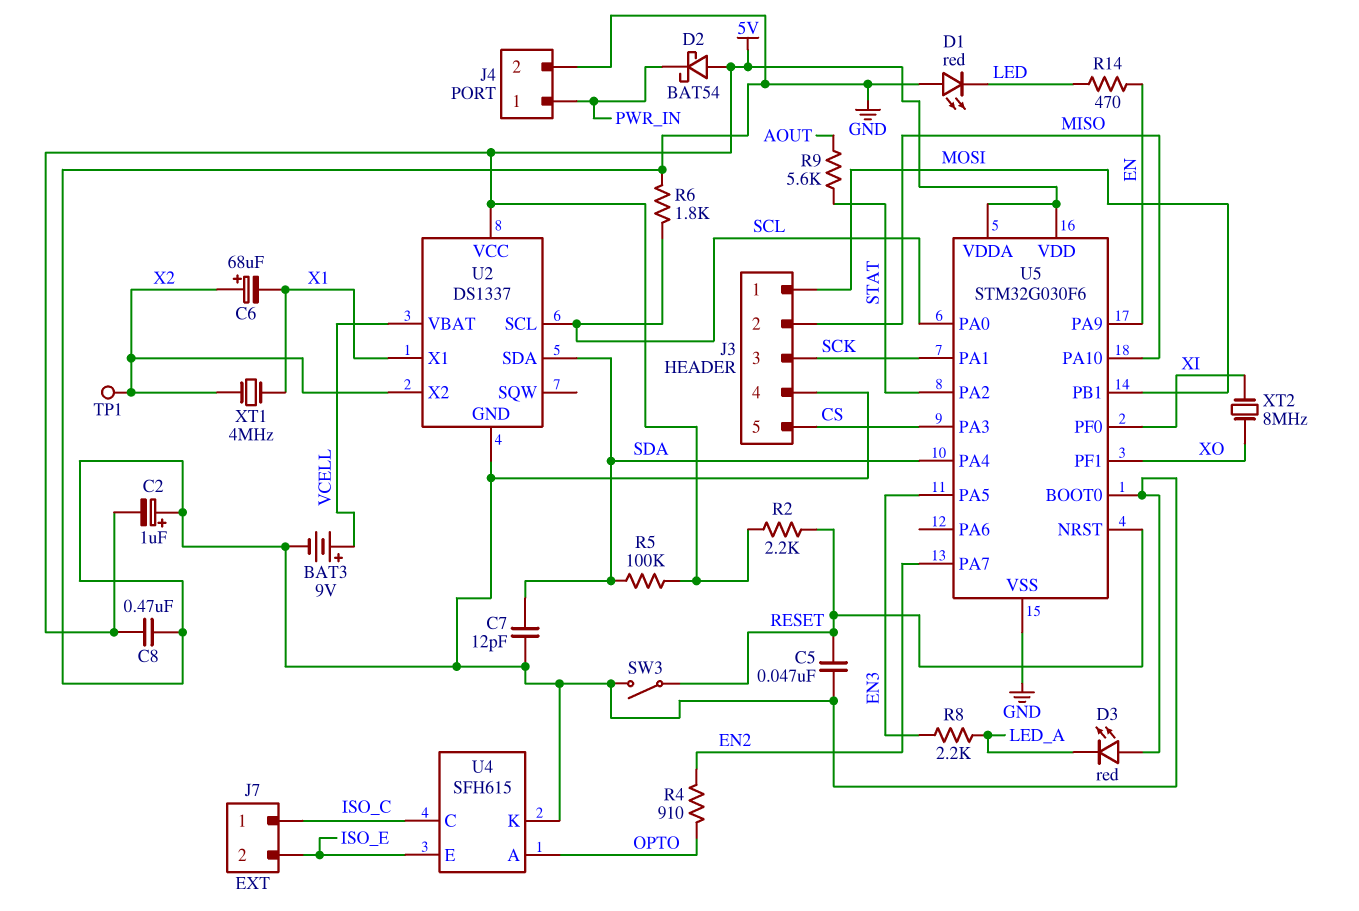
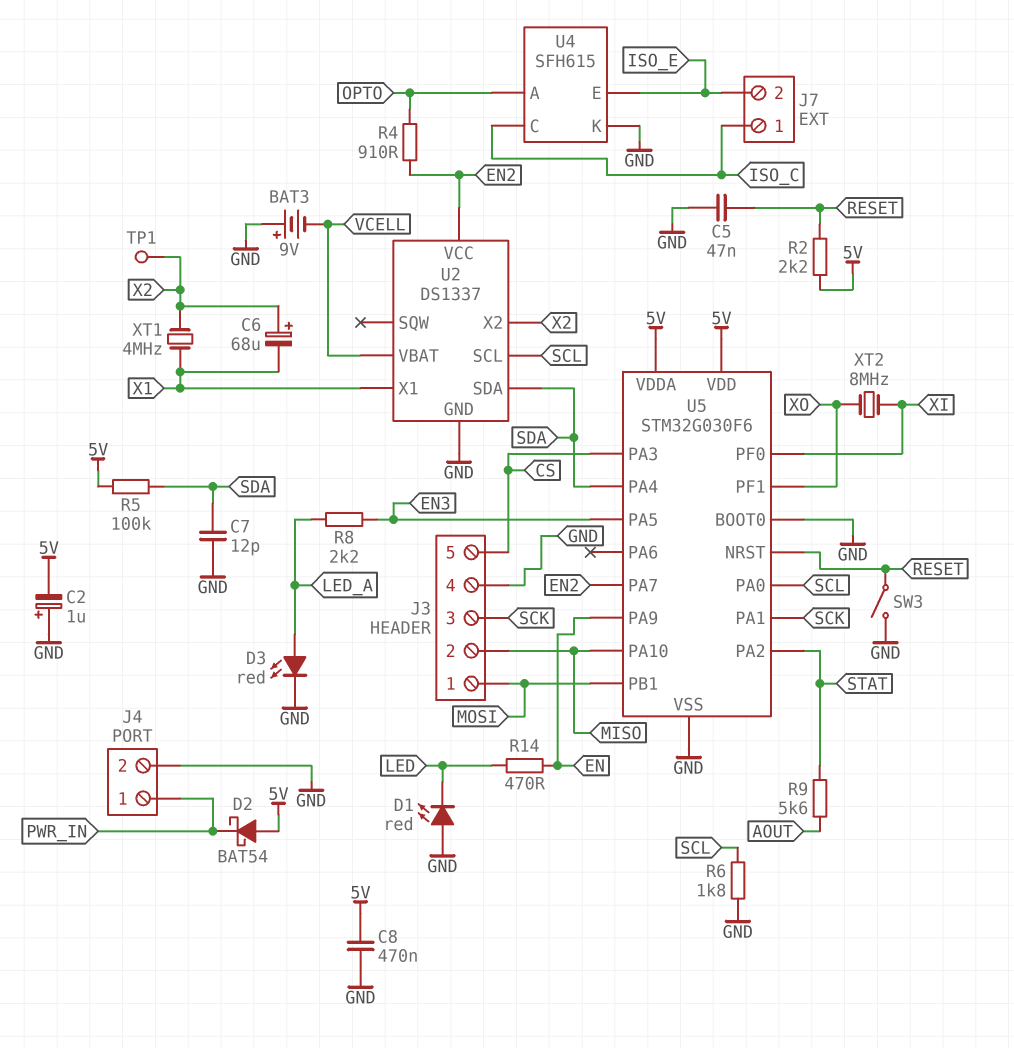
BAT3: 9V (plus VCELL, minus GND) -> 9V (plus GND, minus VCELL)
D3: LED red (A GND, K LED_A) -> LED red (A LED_A, K GND)
U2 pin VCC: 5V -> EN2

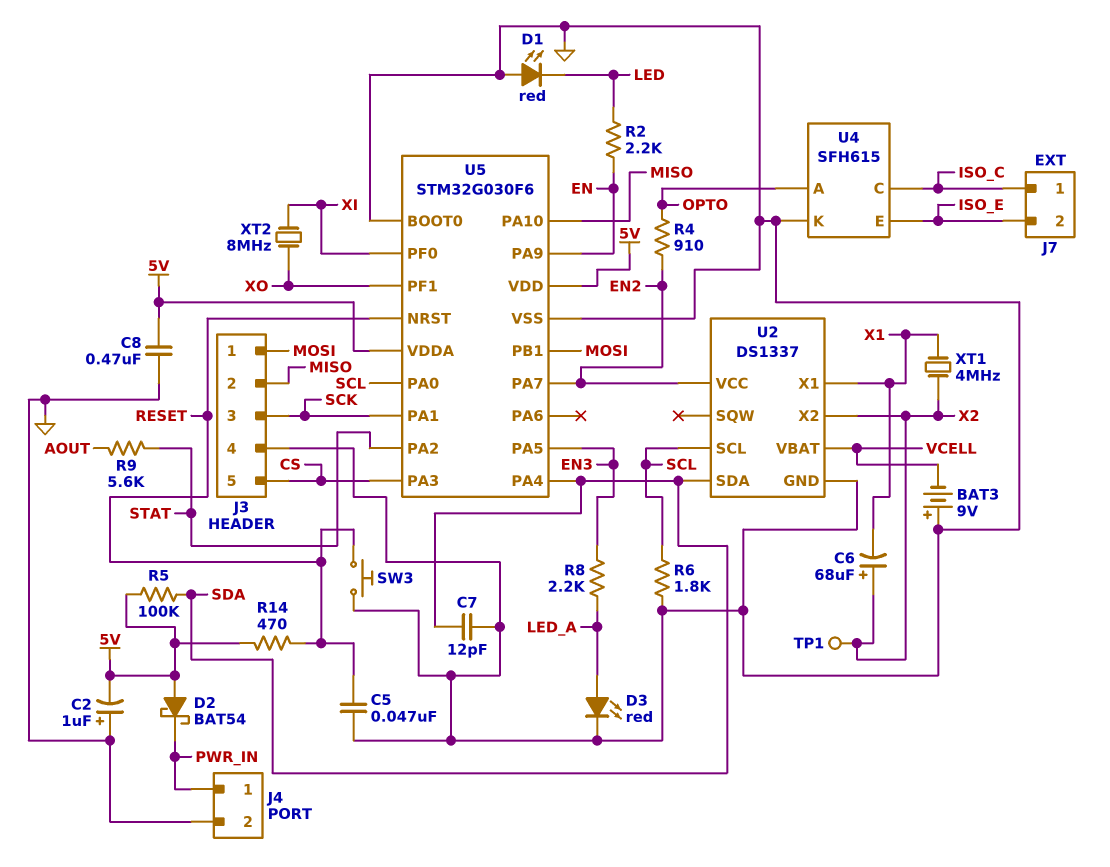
R2: 2.2k (5V, RESET) -> 2.2k (EN, LED)
R14: 470 (EN, LED) -> 470 (5V, RESET)
SW3: switch (GND, RESET) -> button (GND, RESET)

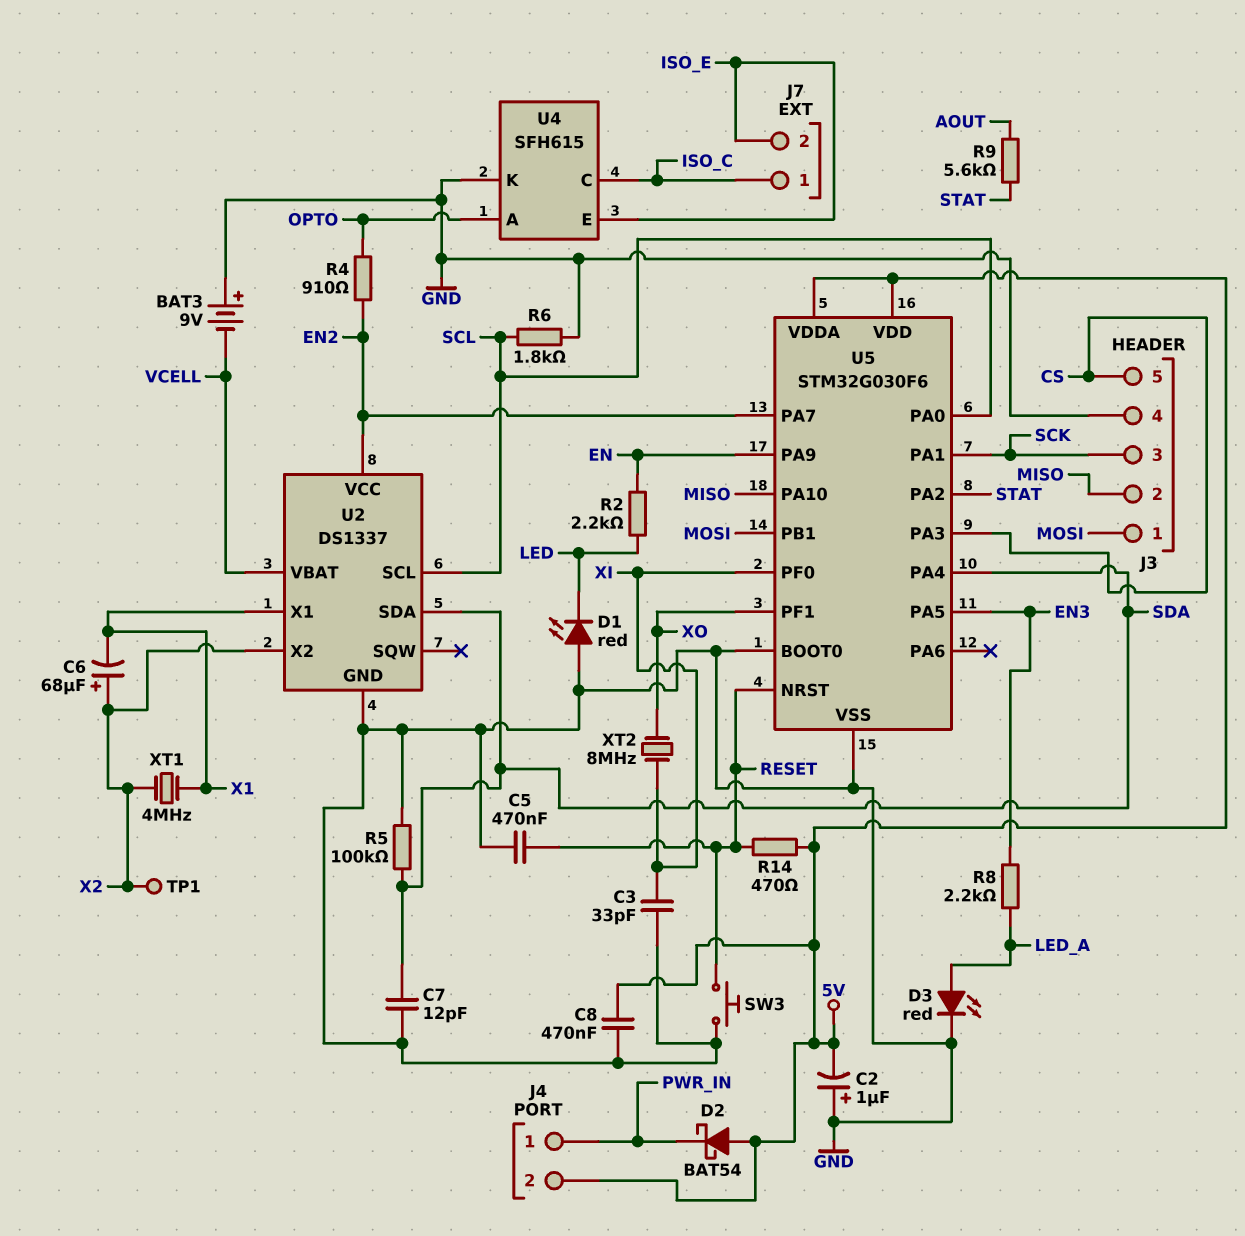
C3: none -> 33pF (GND, XI)
C5: 47nF (GND, RESET) -> 470nF (GND, RESET)
J4 pin 2: GND -> 5V
R5: 100k (5V, SDA) -> 100k (GND, SDA)

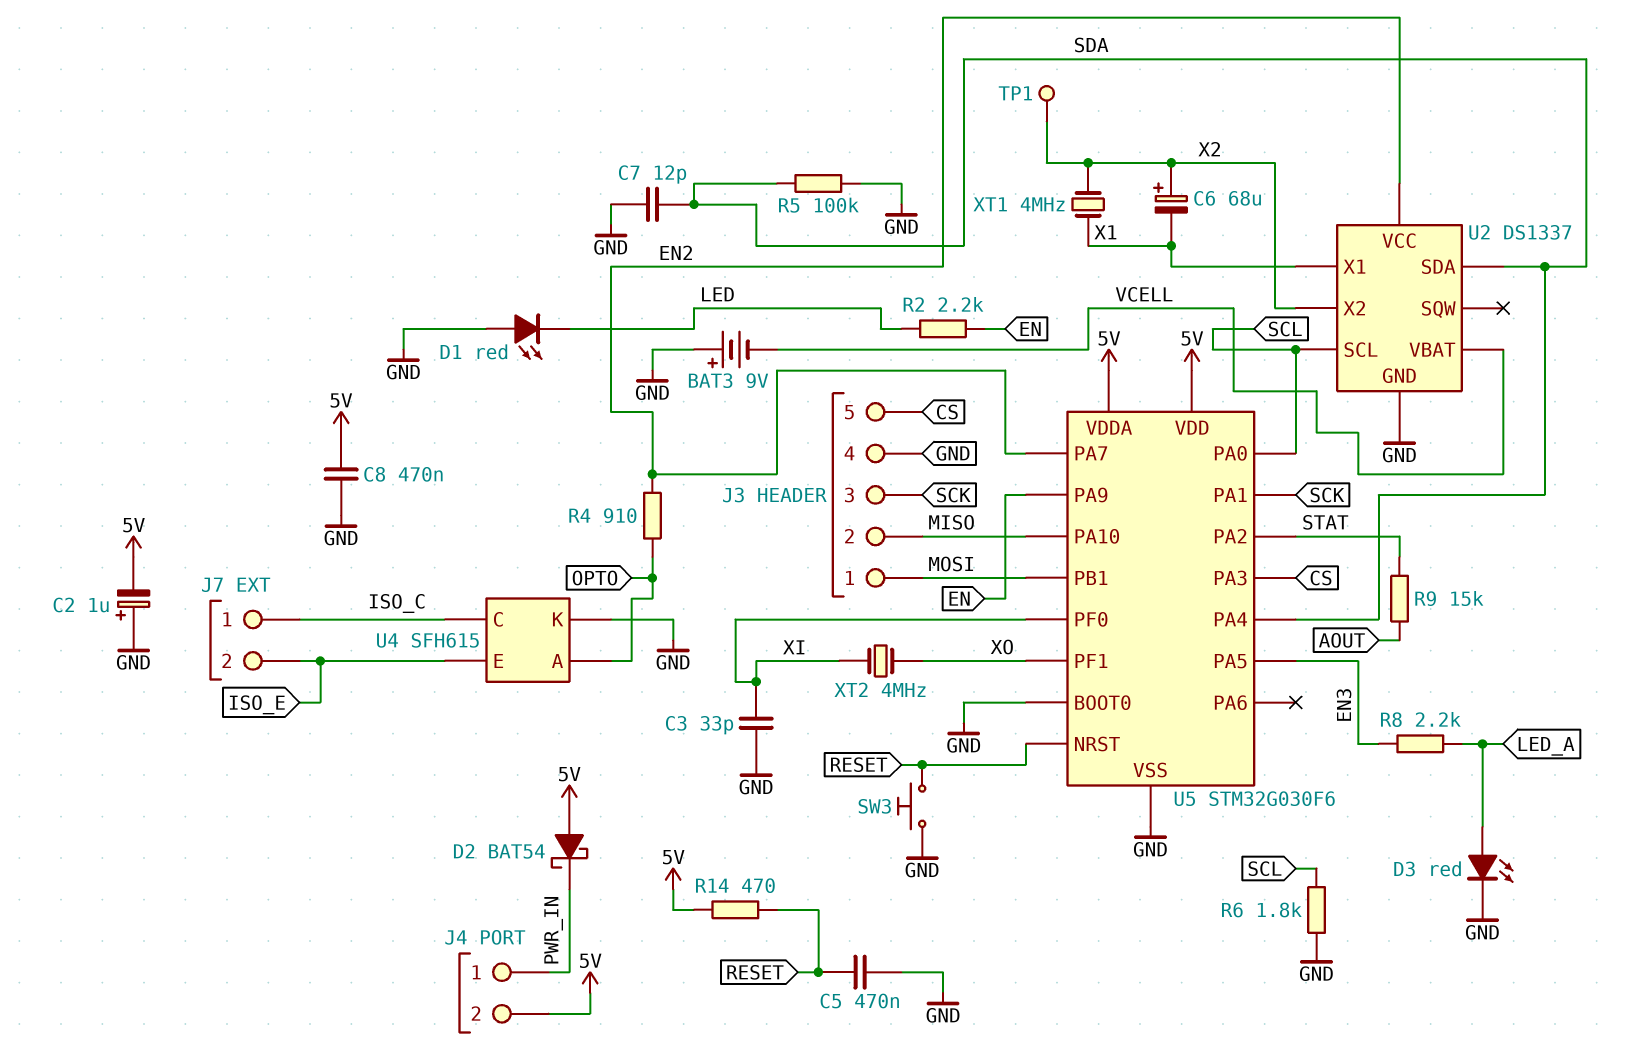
R9: 5.6k (AOUT, STAT) -> 15k (AOUT, STAT)
XT2: 8MHz (XI, XO) -> 4MHz (XI, XO)

